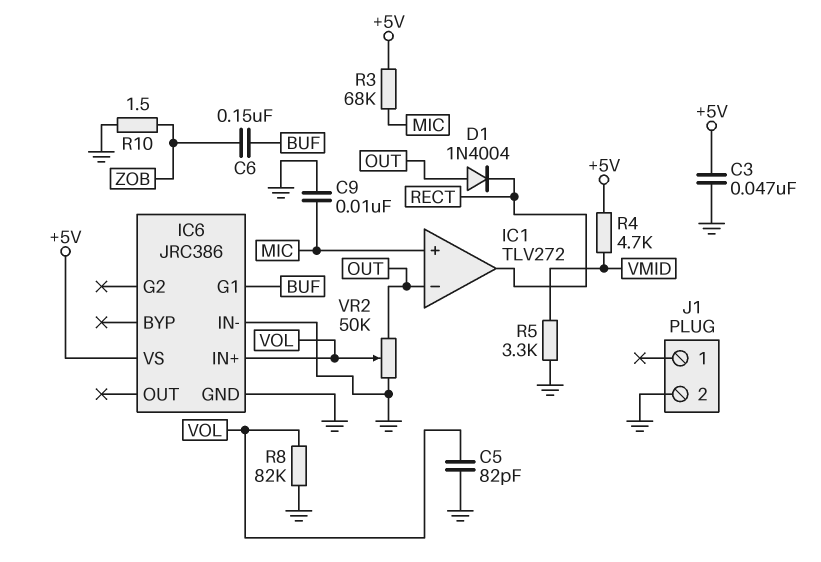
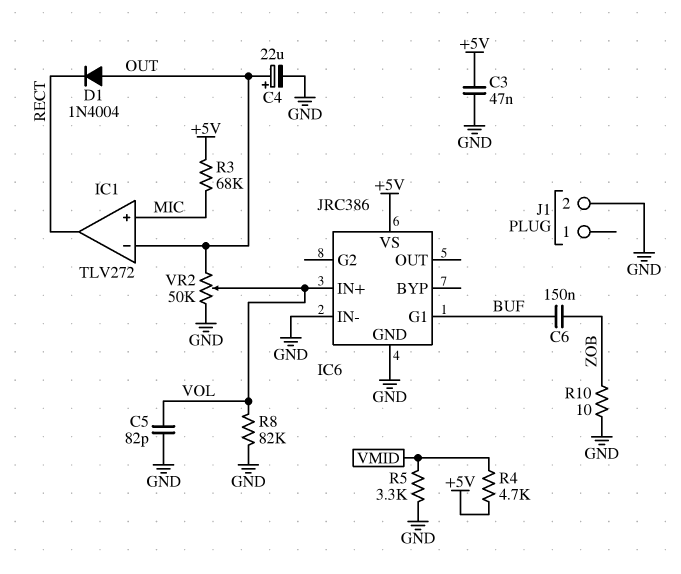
C4: none -> 22uF (plus OUT, minus GND)
C9: 10nF (GND, MIC) -> none
R10: 1.5 (GND, ZOB) -> 10 (GND, ZOB)

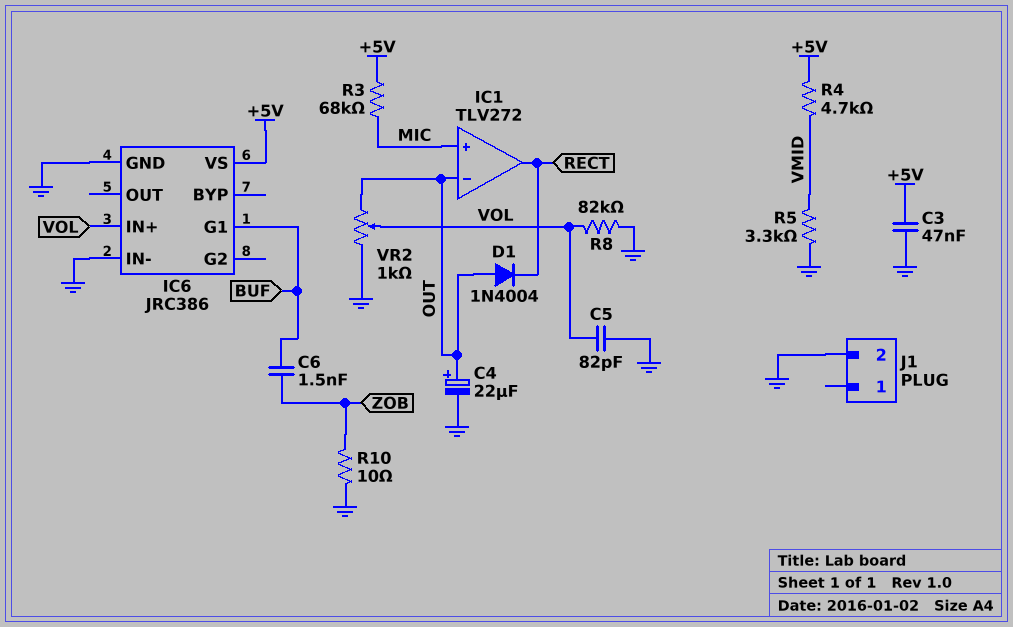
C6: 150nF (BUF, ZOB) -> 1.5nF (BUF, ZOB)
VR2: 50k (GND, OUT, wiper VOL) -> 1k (GND, OUT, wiper VOL)

